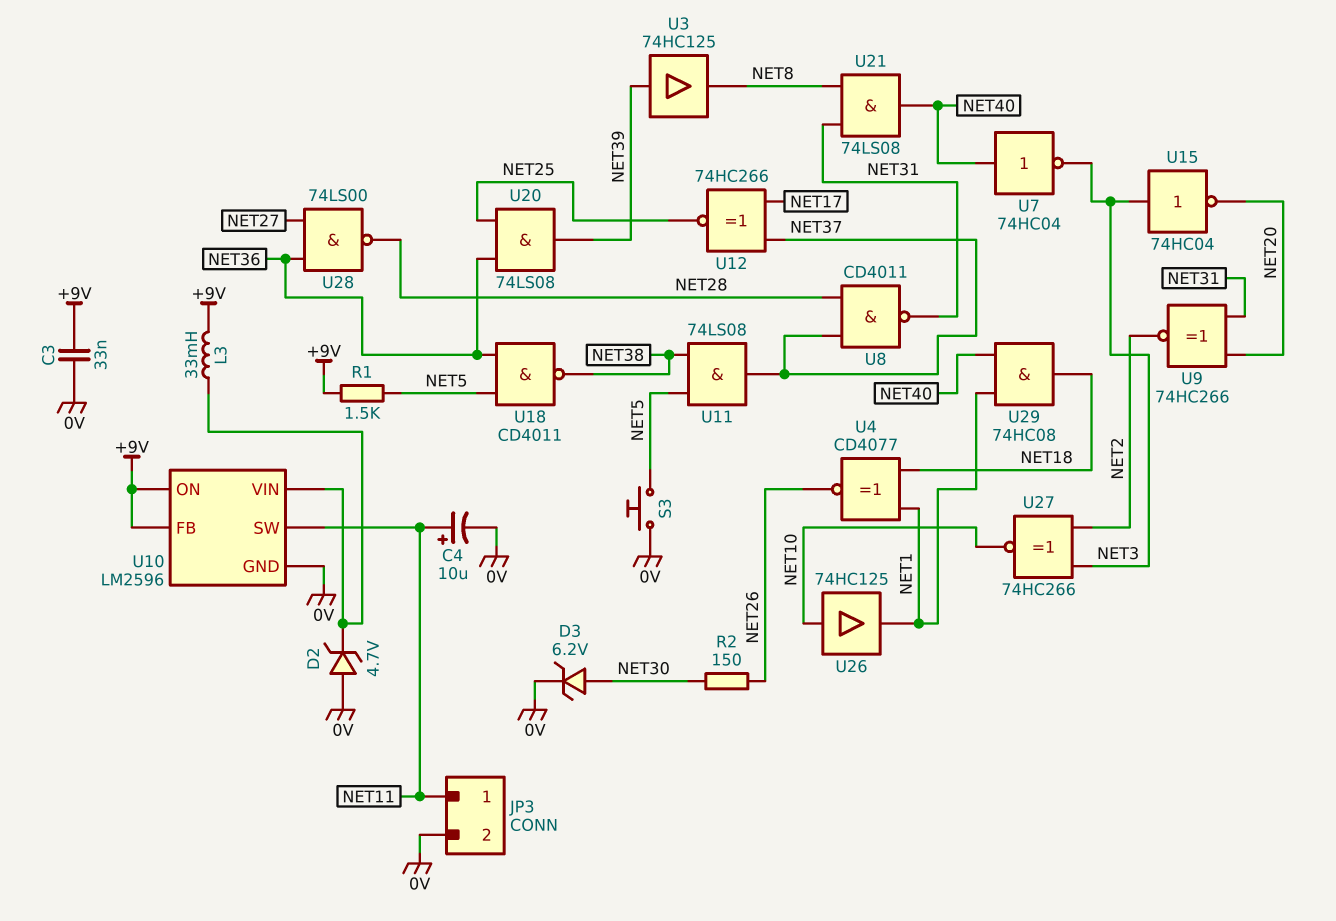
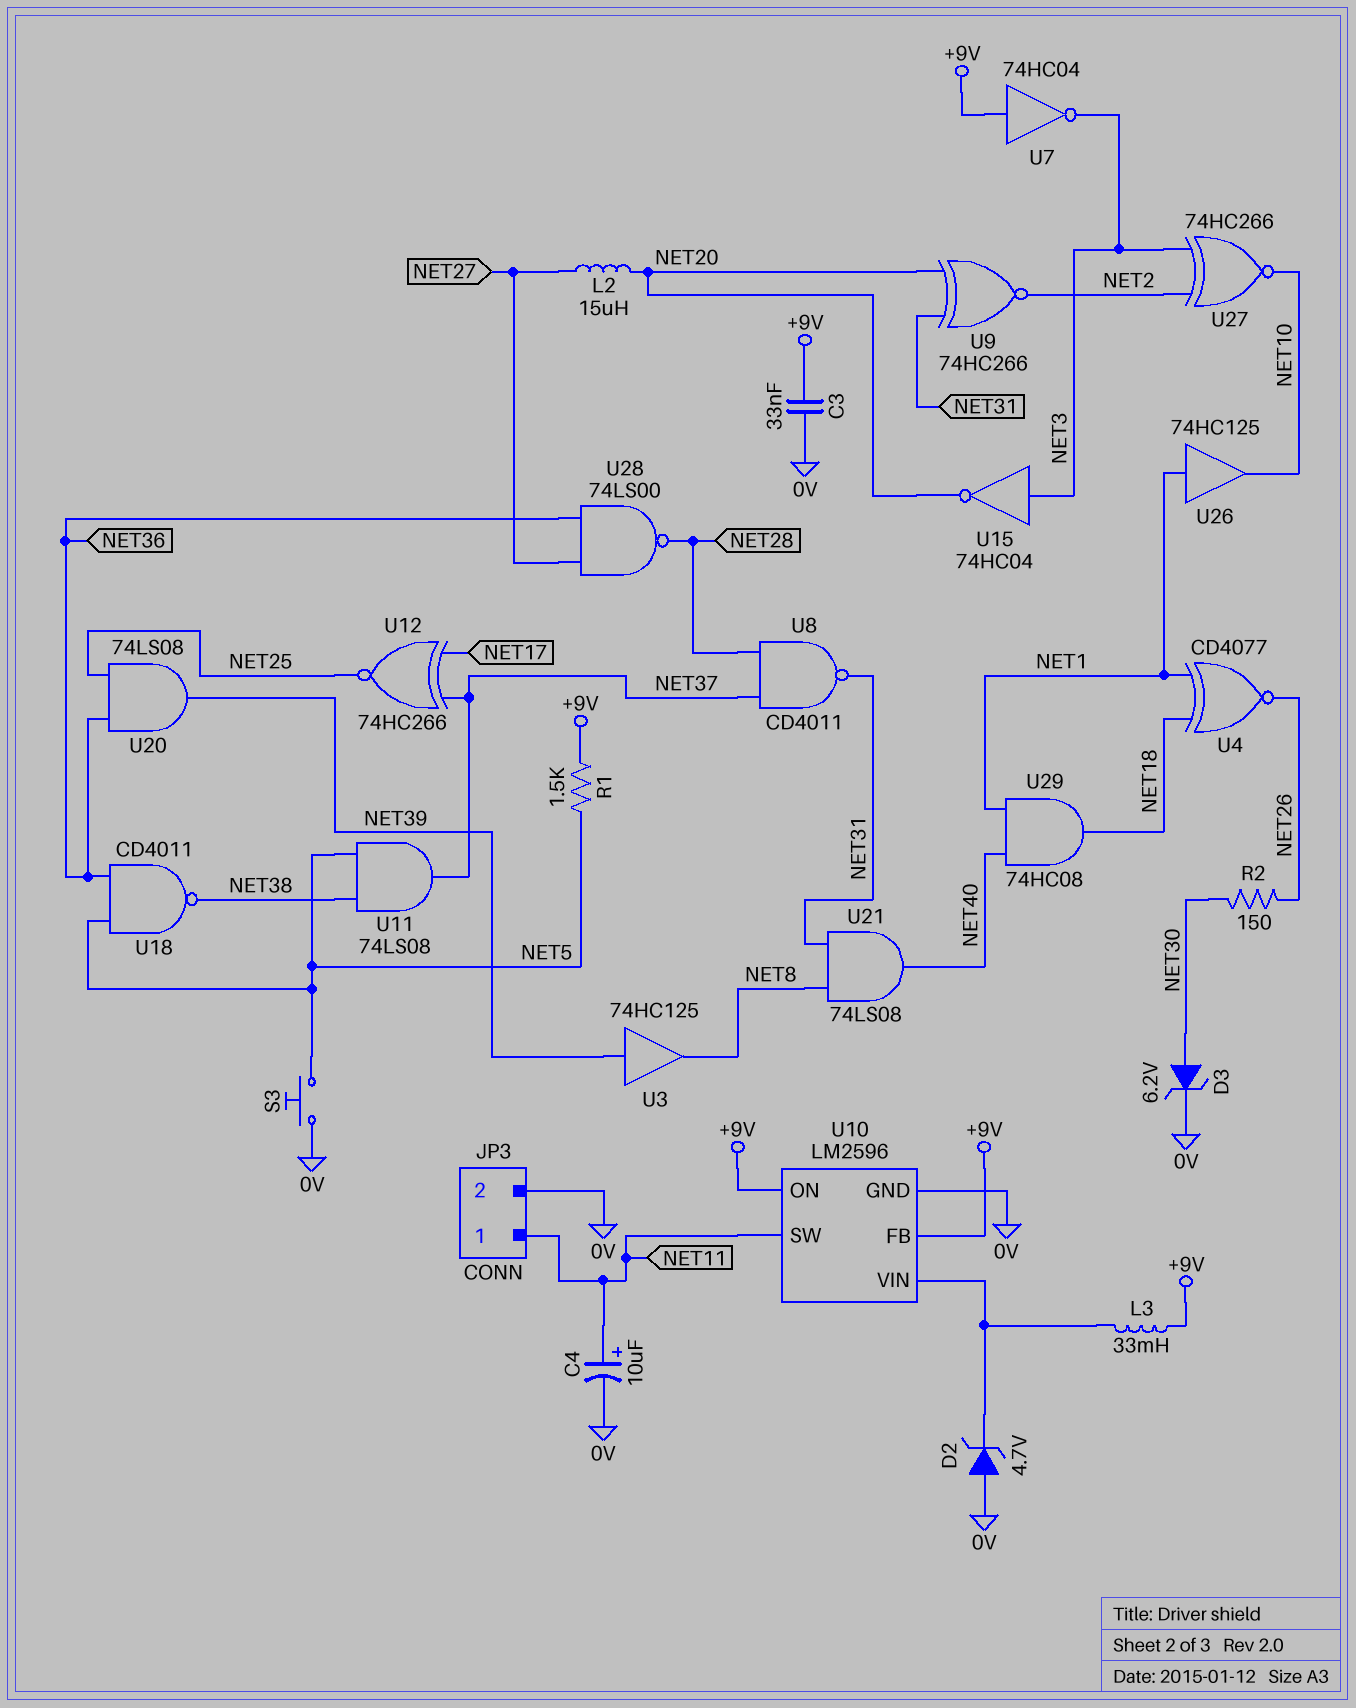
L2: none -> 15uH (NET20, NET27)
U7: NOT 74HC04 (in NET40, out NET3) -> NOT 74HC04 (in +9V, out NET3)
U26: buffer 74HC125 (in NET10, out NET1) -> buffer 74HC125 (in NET1, out NET10)

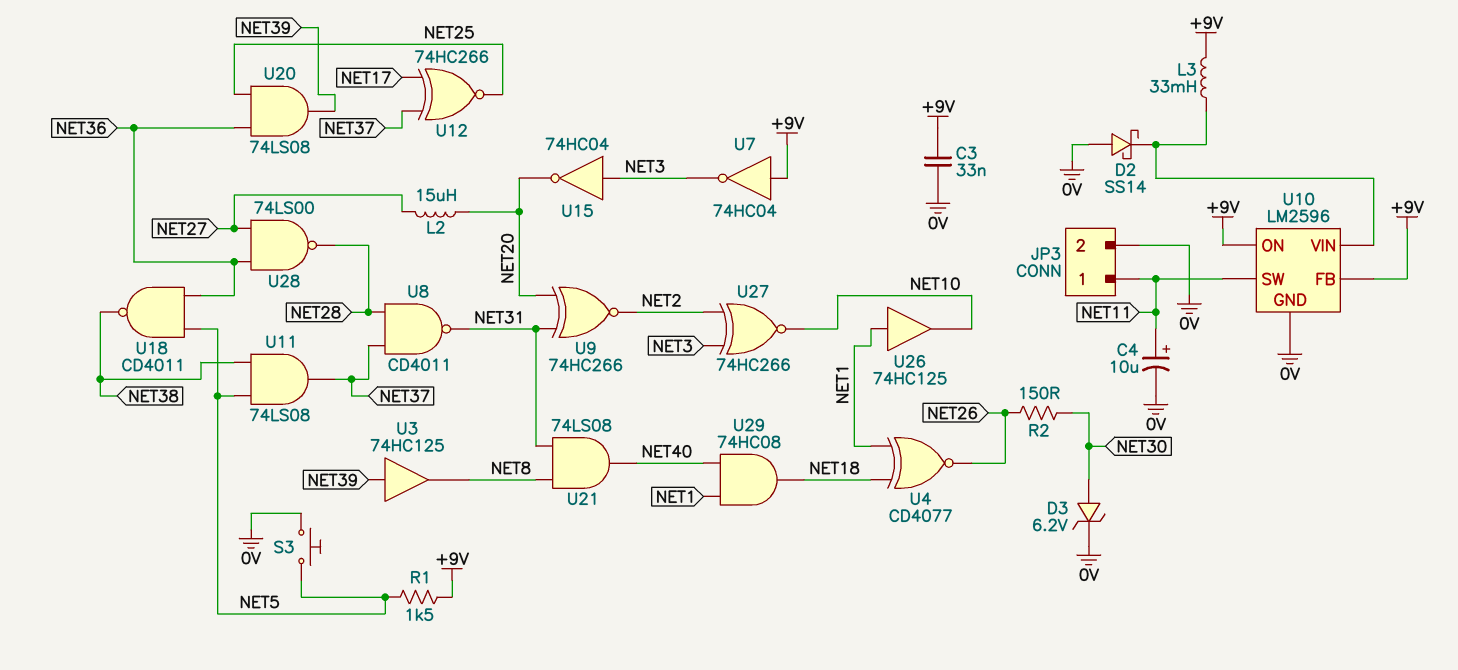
D2: zener 4.7V (A 0V, K U10/VIN) -> schottky SS14 (A 0V, K U10/VIN)

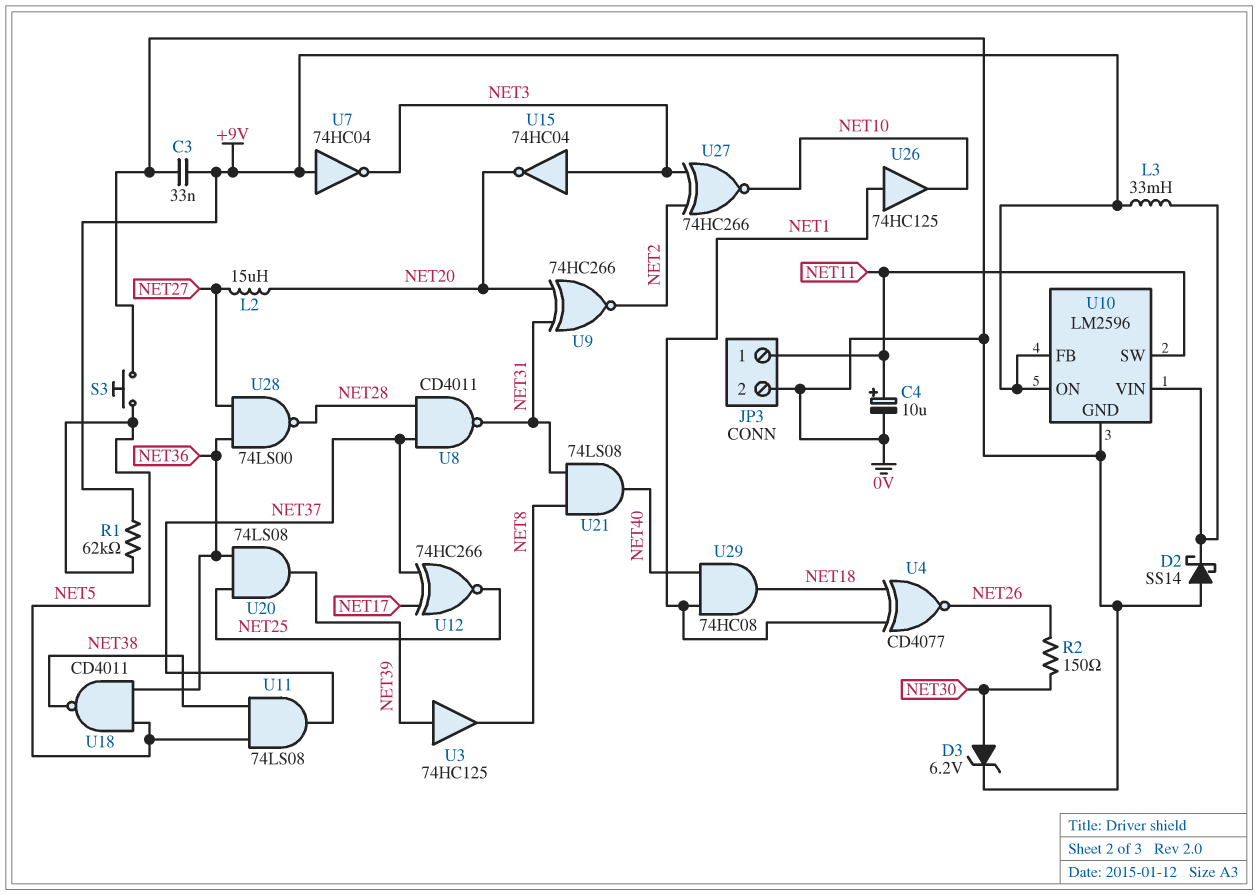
R1: 1.5k (+9V, NET5) -> 62k (+9V, NET5)

